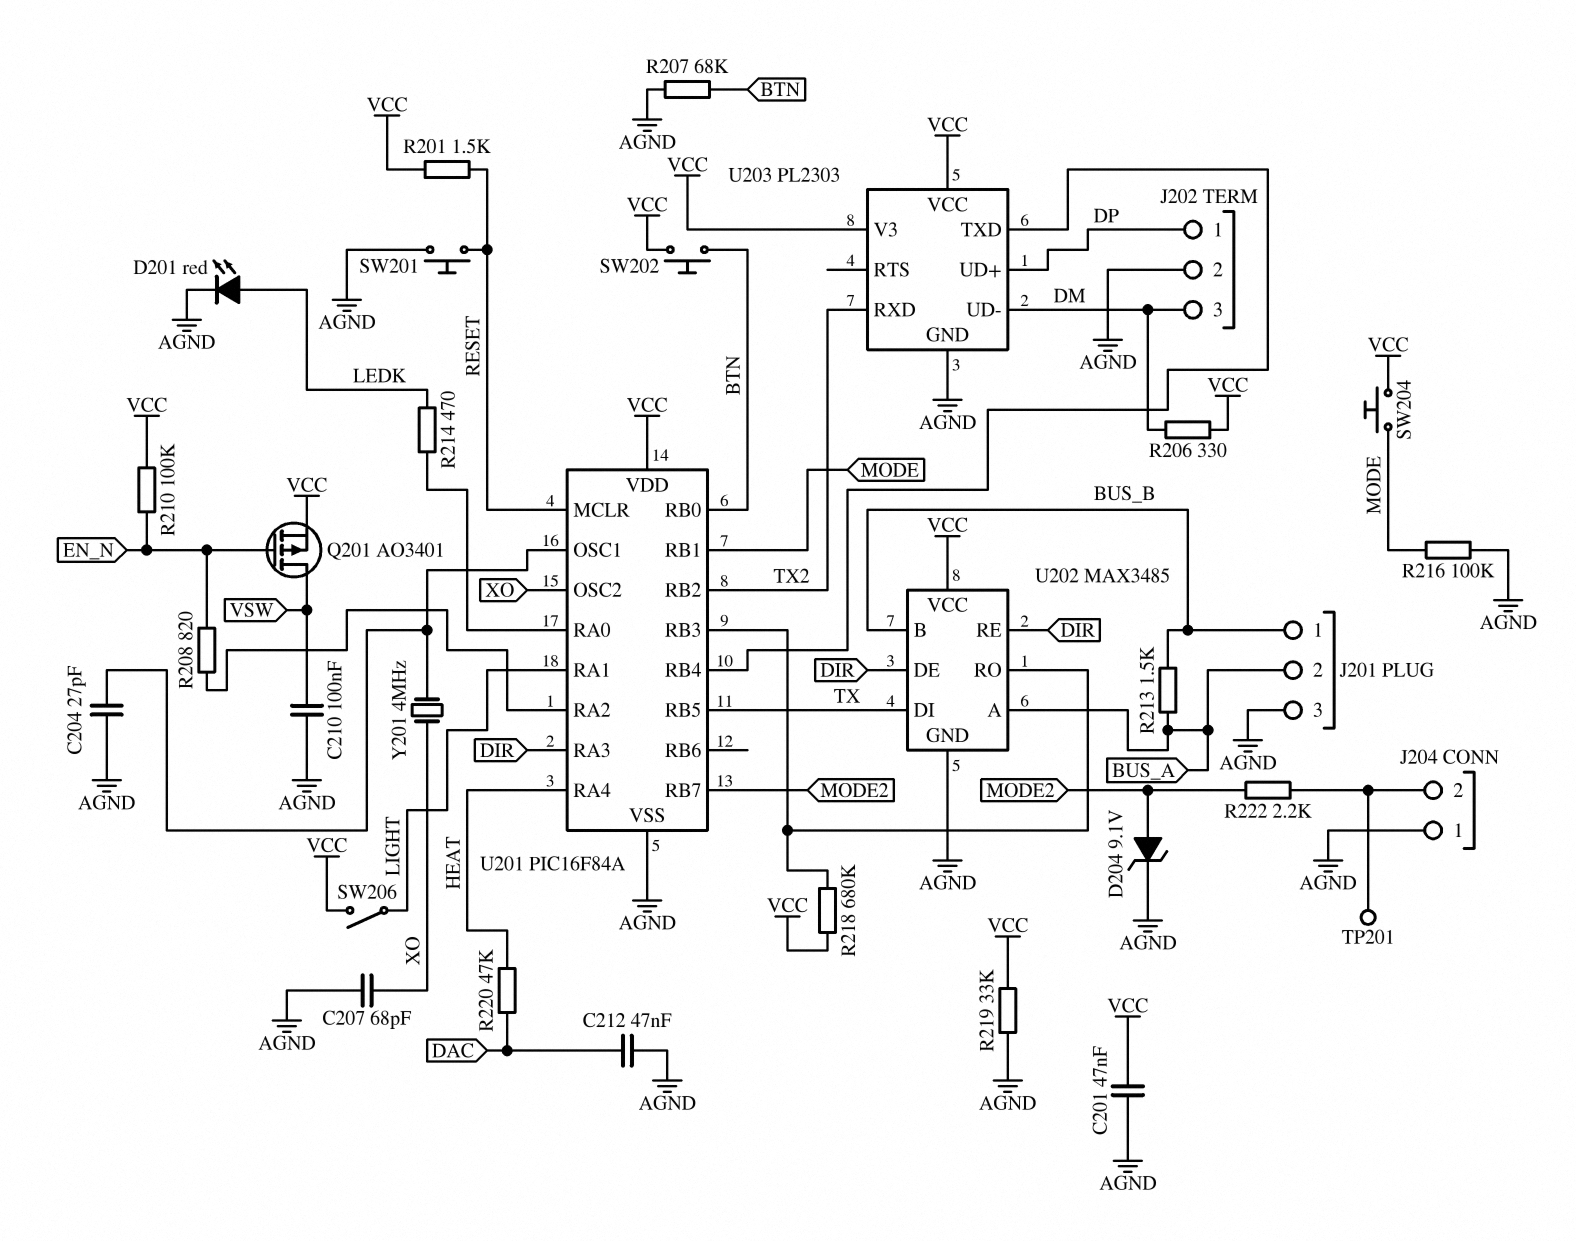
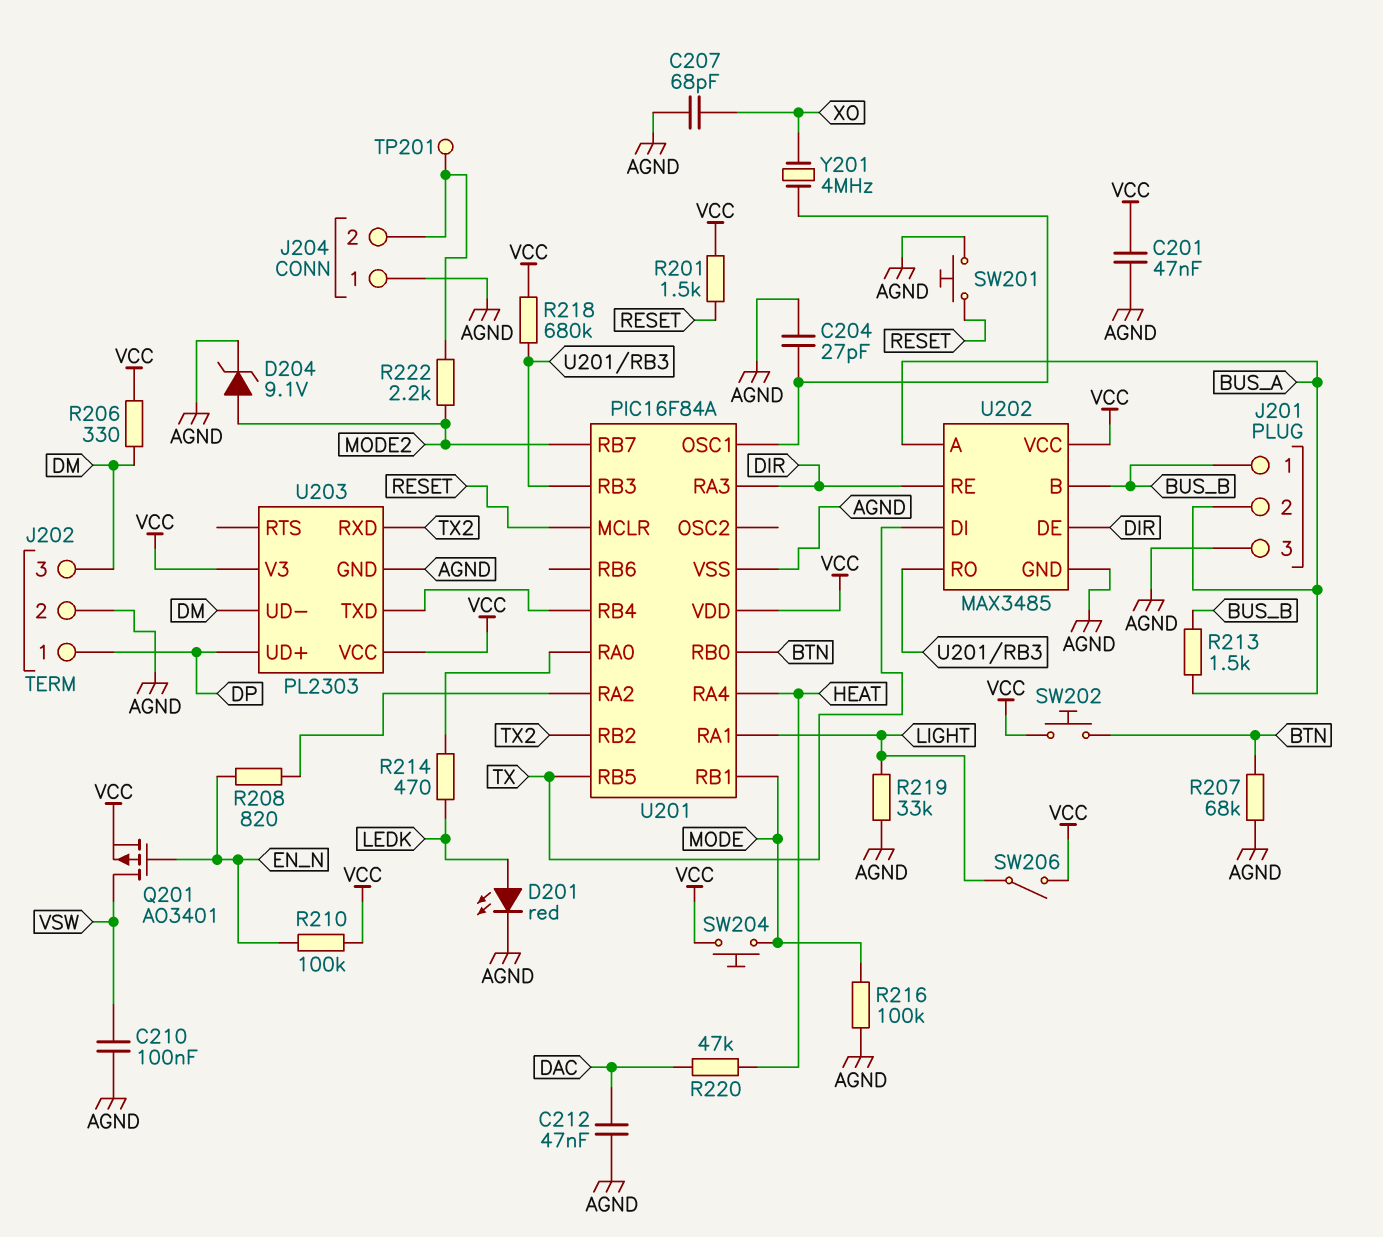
R219: 33k (AGND, VCC) -> 33k (AGND, LIGHT)
U201 pin OSC2: XO -> none

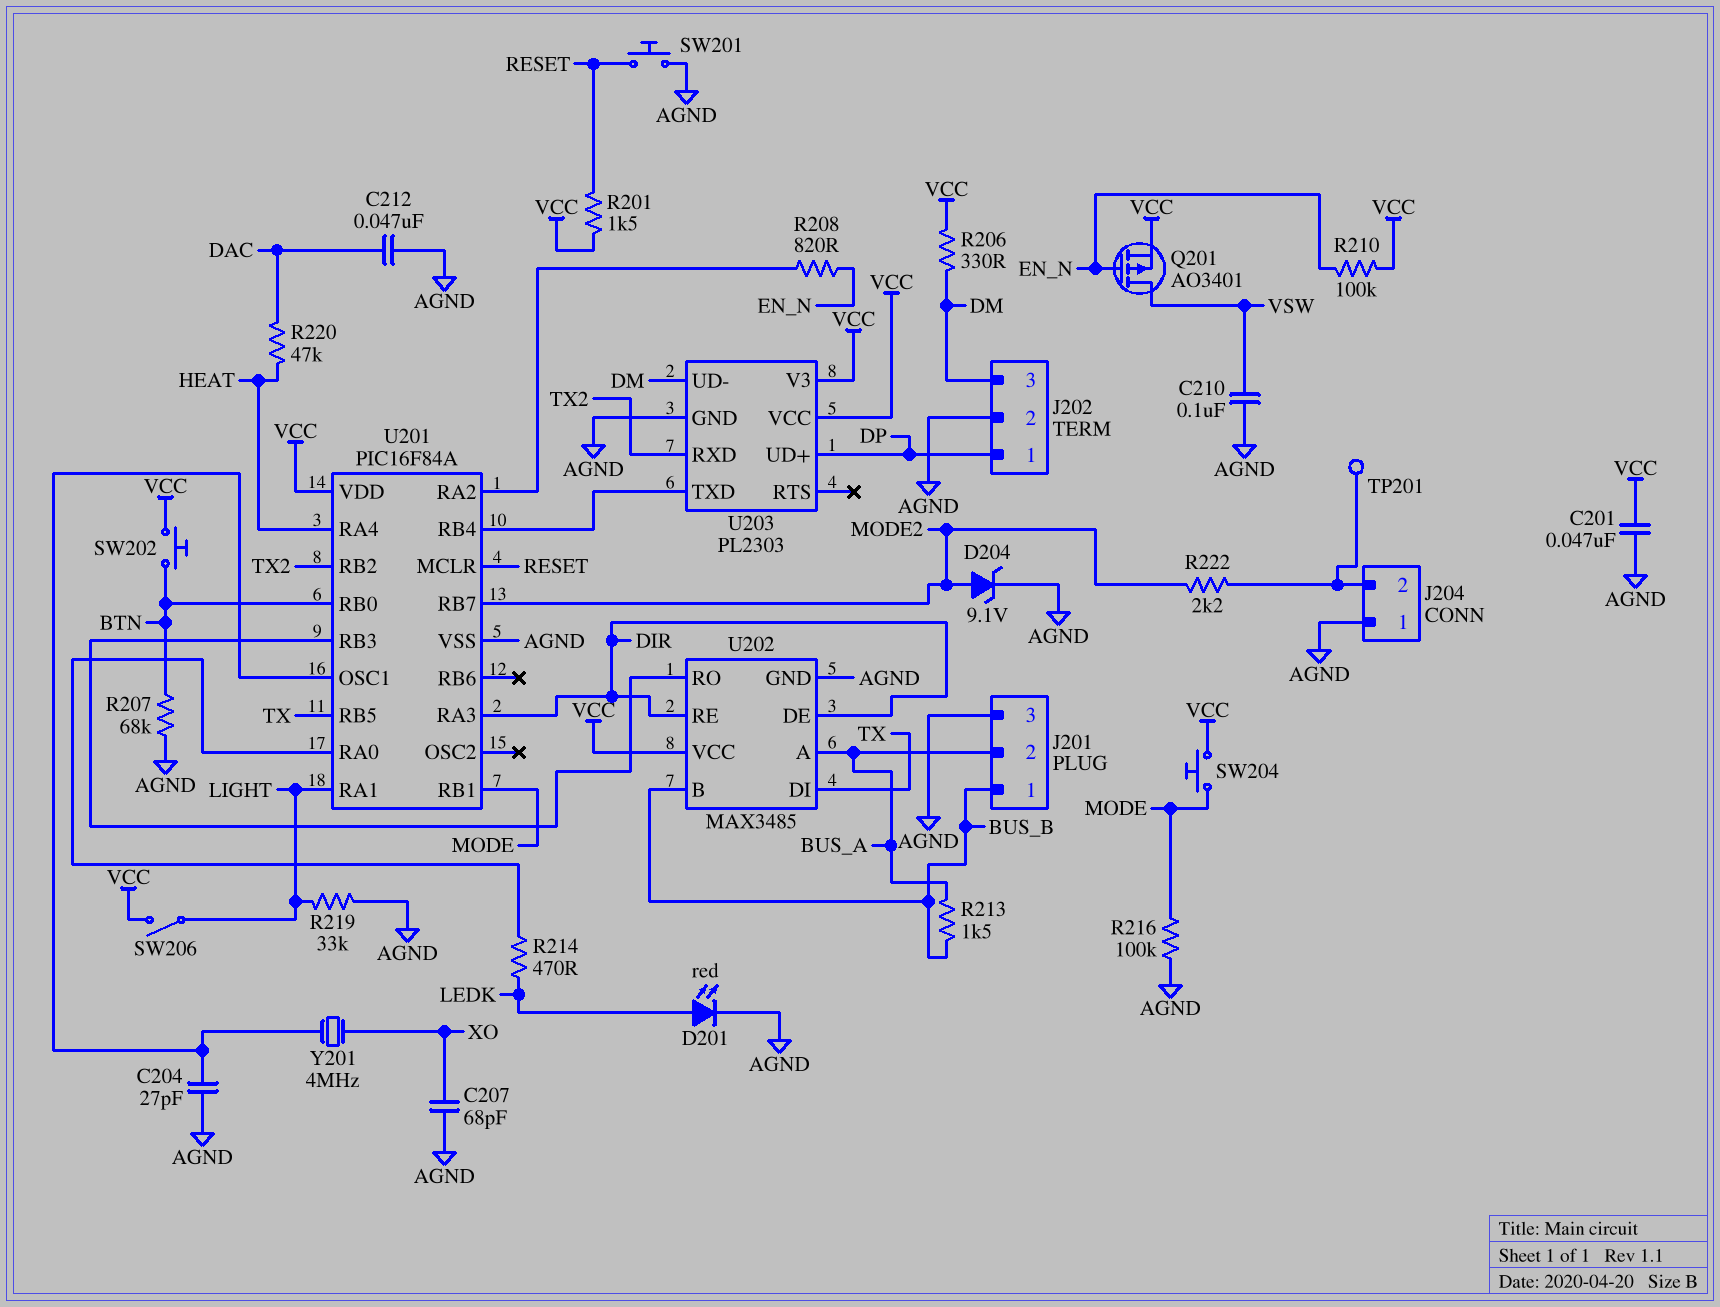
R218: 680k (U201/RB3, VCC) -> none

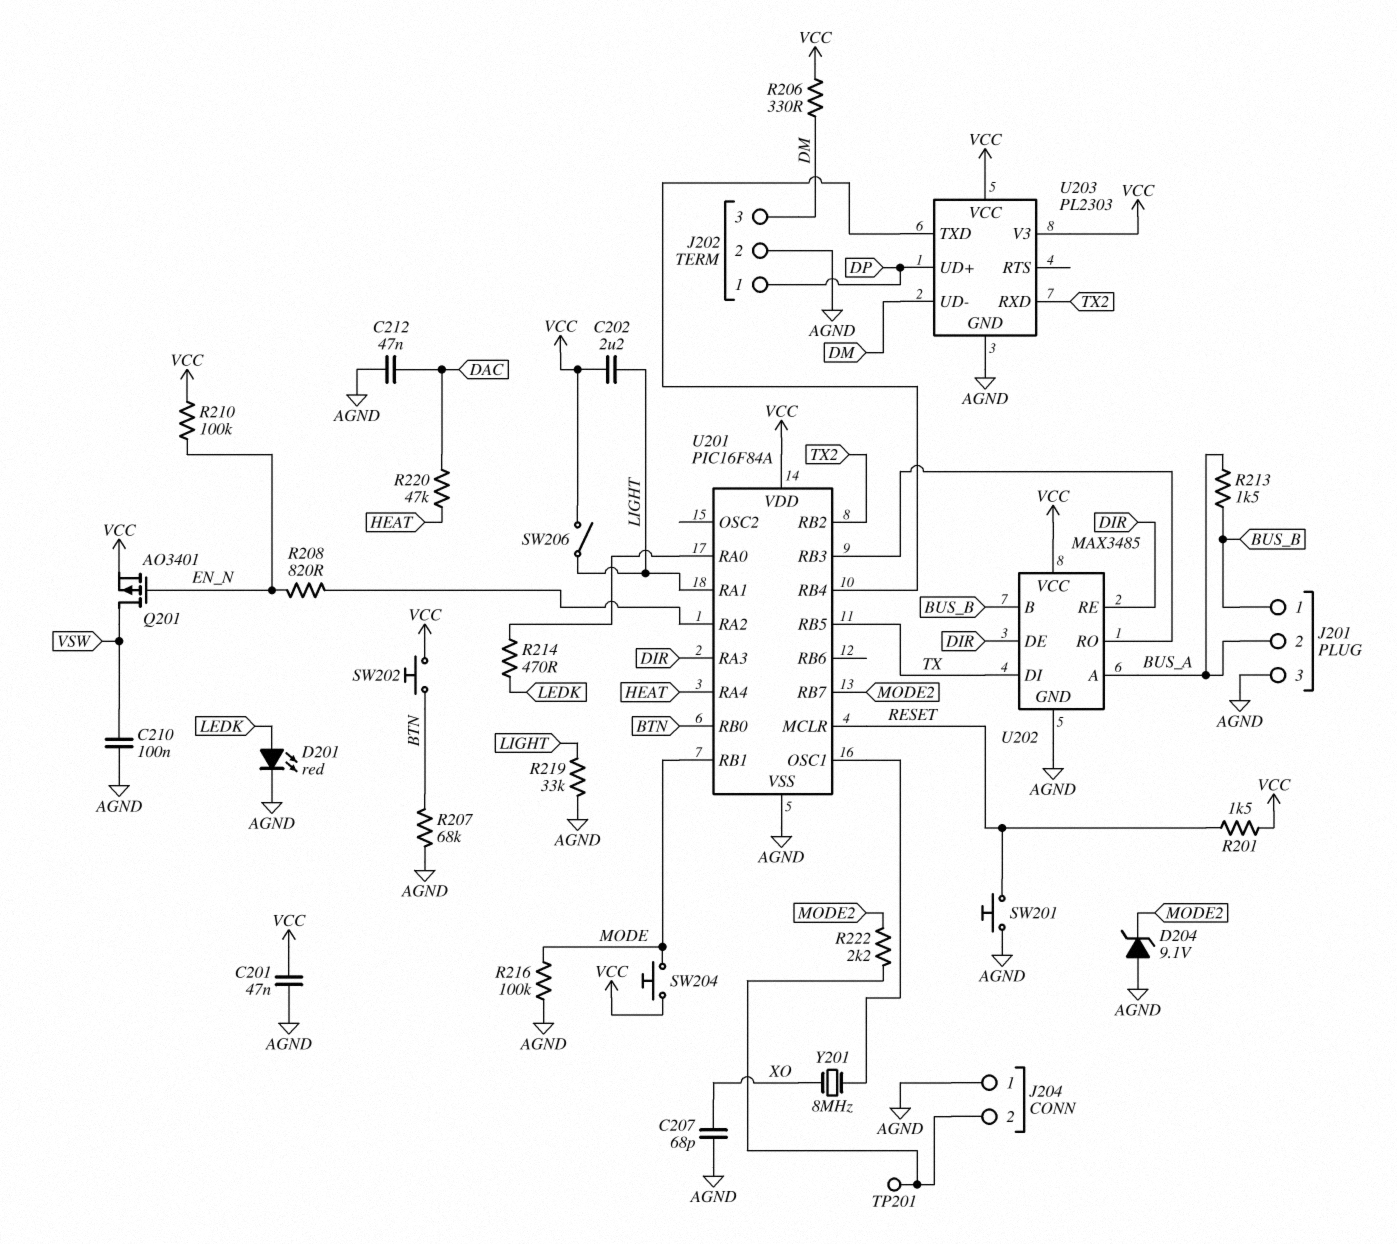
C202: none -> 2.2uF (LIGHT, VCC)
C204: 27pF (AGND, U201/OSC1) -> none
D204: zener 9.1V (A MODE2, K AGND) -> zener 9.1V (A AGND, K MODE2)
Y201: 4MHz (U201/OSC1, XO) -> 8MHz (U201/OSC1, XO)

